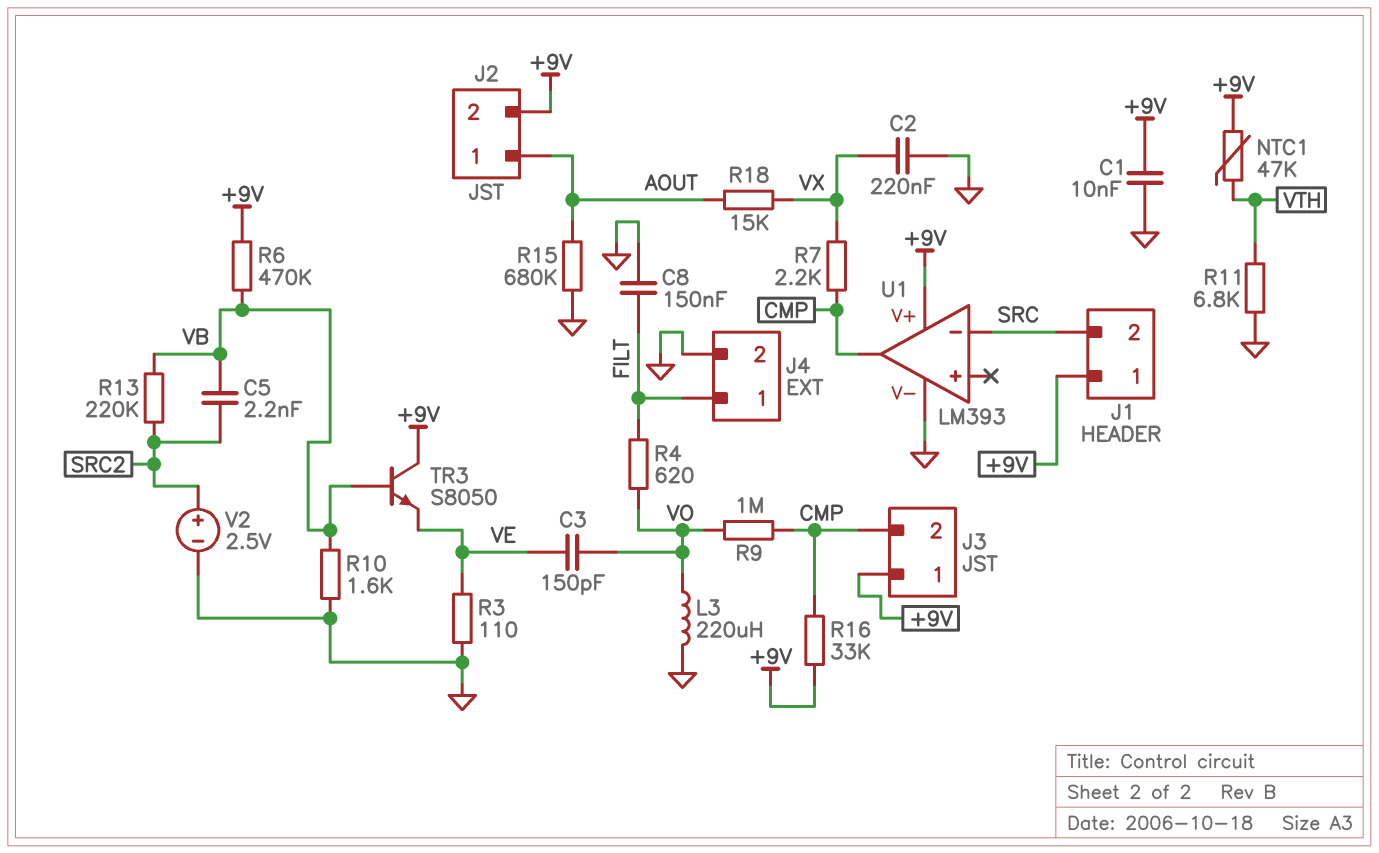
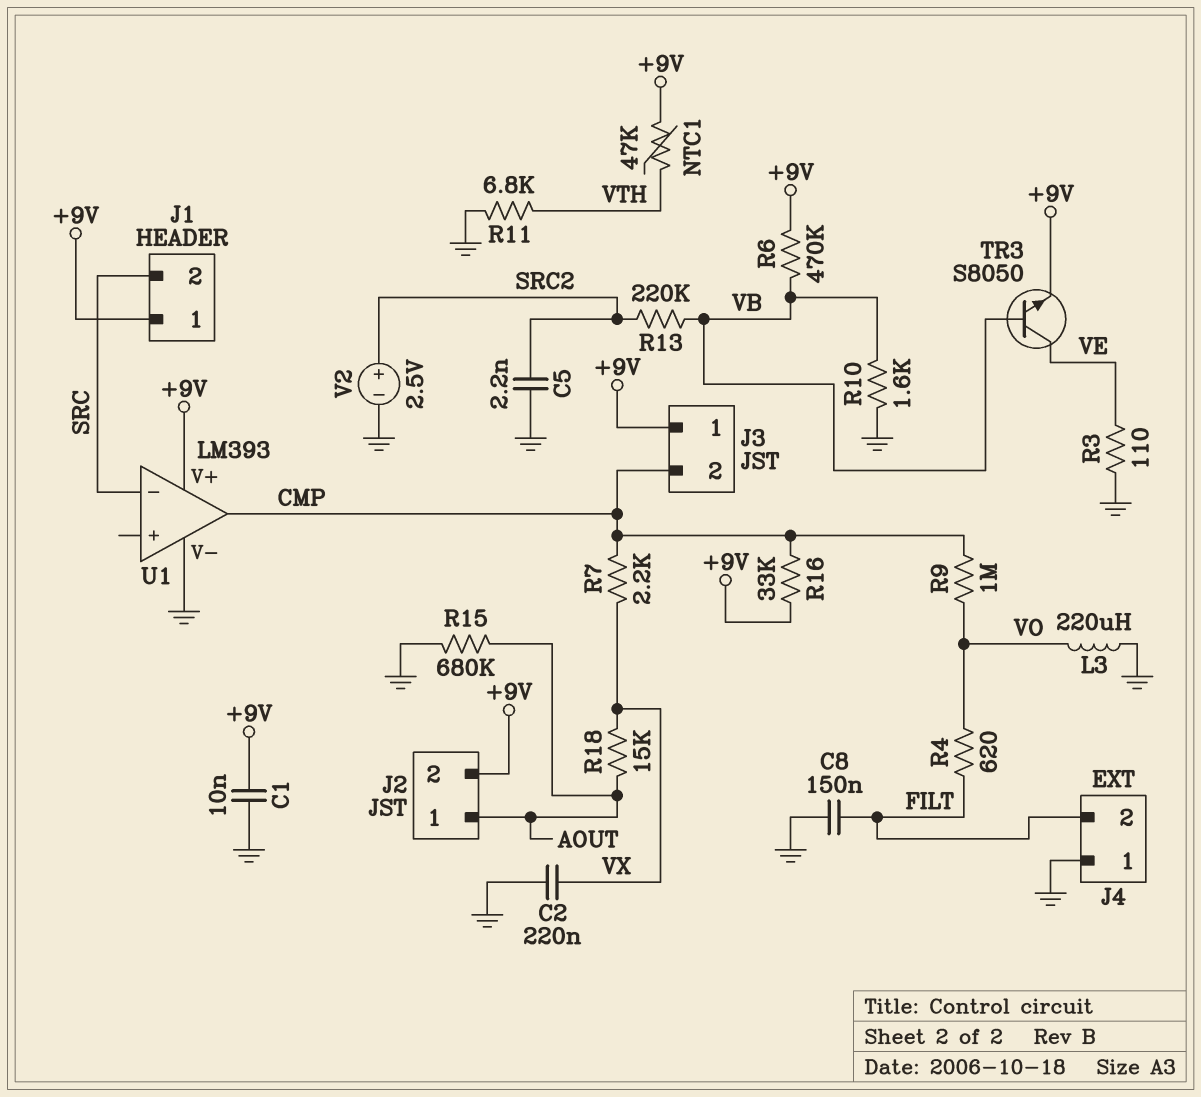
C3: 150pF (VE, VO) -> none
C5: 2.2nF (SRC2, VB) -> 2.2nF (GND, SRC2)
J4 pin 1: FILT -> GND
J4 pin 2: GND -> FILT
TR3: NPN S8050 (B VB, C +9V, E VE) -> NPN S8050 (B VB, C VE, E +9V)

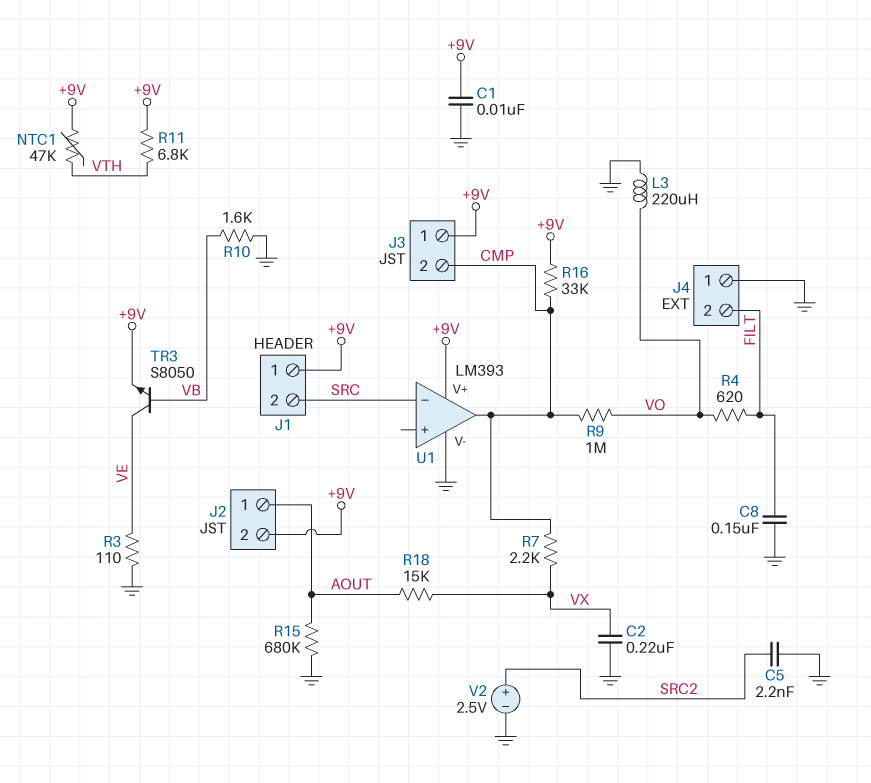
R6: 470k (+9V, VB) -> none
R11: 6.8k (GND, VTH) -> 6.8k (+9V, VTH)
R13: 220k (SRC2, VB) -> none

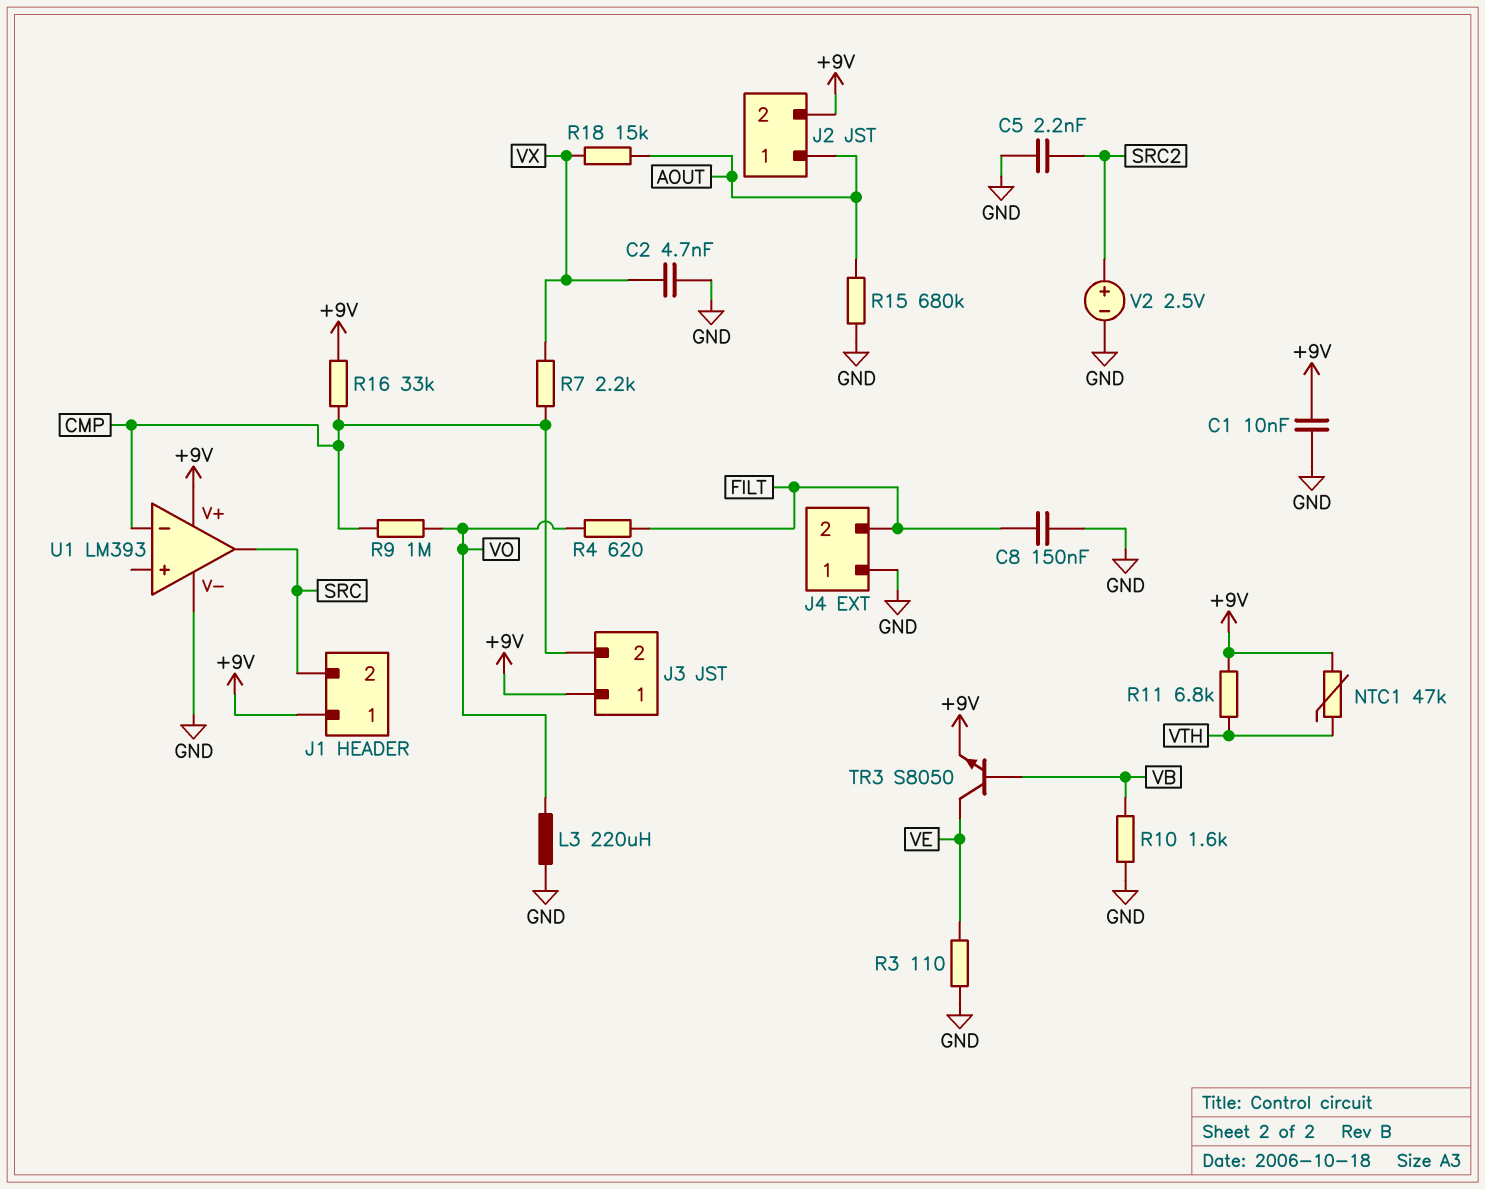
C2: 220nF (GND, VX) -> 4.7nF (GND, VX)
U1 pin in-: SRC -> CMP
U1 pin out: CMP -> SRC

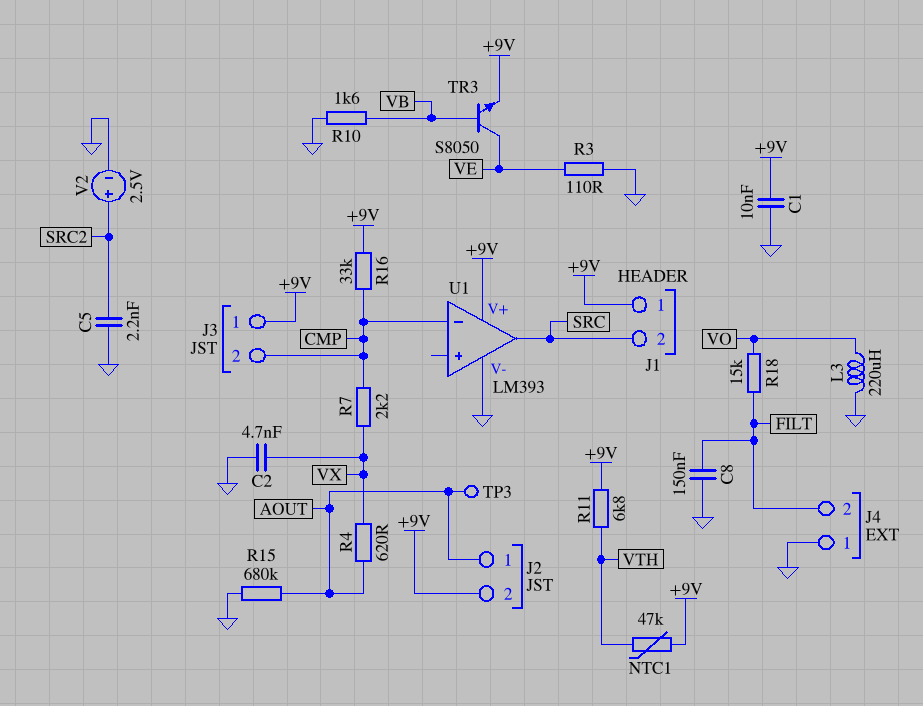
R4: 620 (FILT, VO) -> 620 (AOUT, VX)
R9: 1M (CMP, VO) -> none
R18: 15k (AOUT, VX) -> 15k (FILT, VO)
TP3: none -> test point (AOUT)

